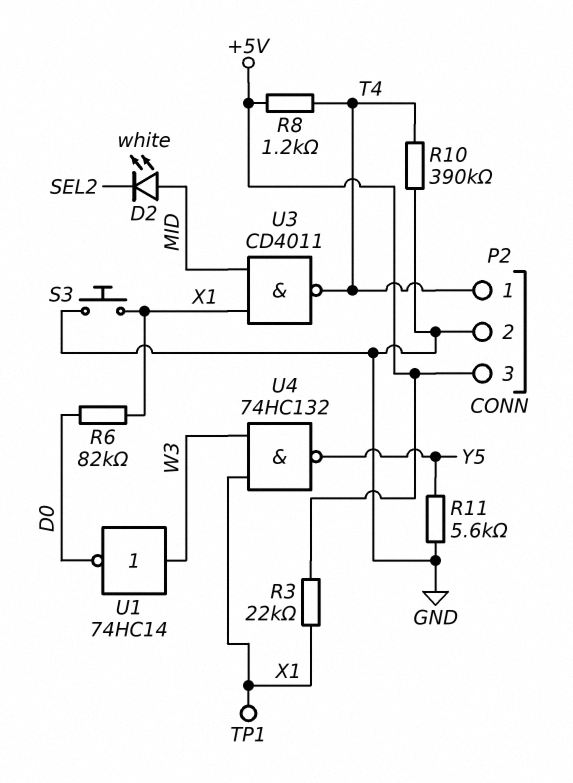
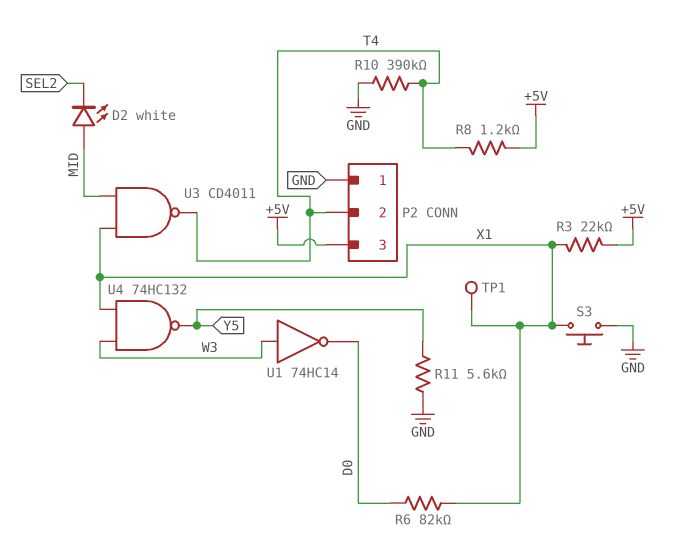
P2 pin 1: T4 -> GND
P2 pin 2: GND -> T4

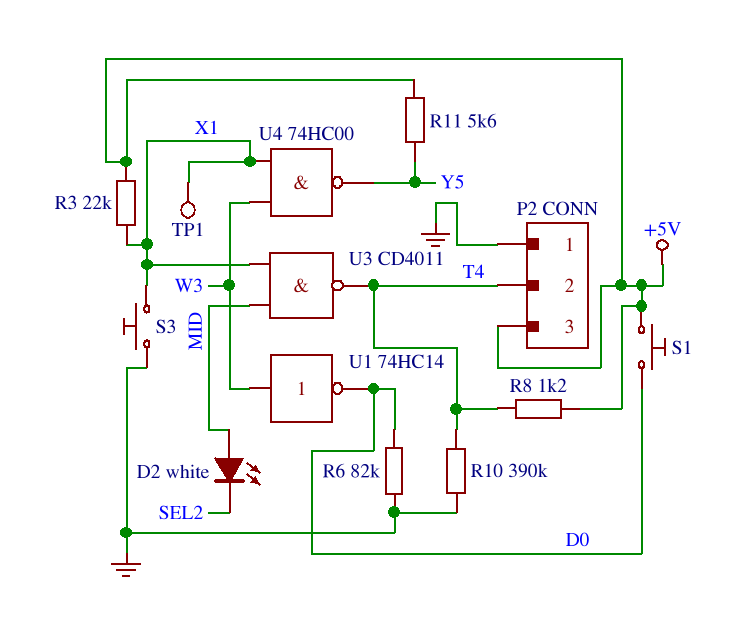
R6: 82k (D0, X1) -> 82k (D0, GND)
R11: 5.6k (GND, Y5) -> 5.6k (+5V, Y5)
S1: none -> button (+5V, D0)
U4: NAND 74HC132 (in W3, in X1, out Y5) -> NAND 74HC00 (in W3, in X1, out Y5)

